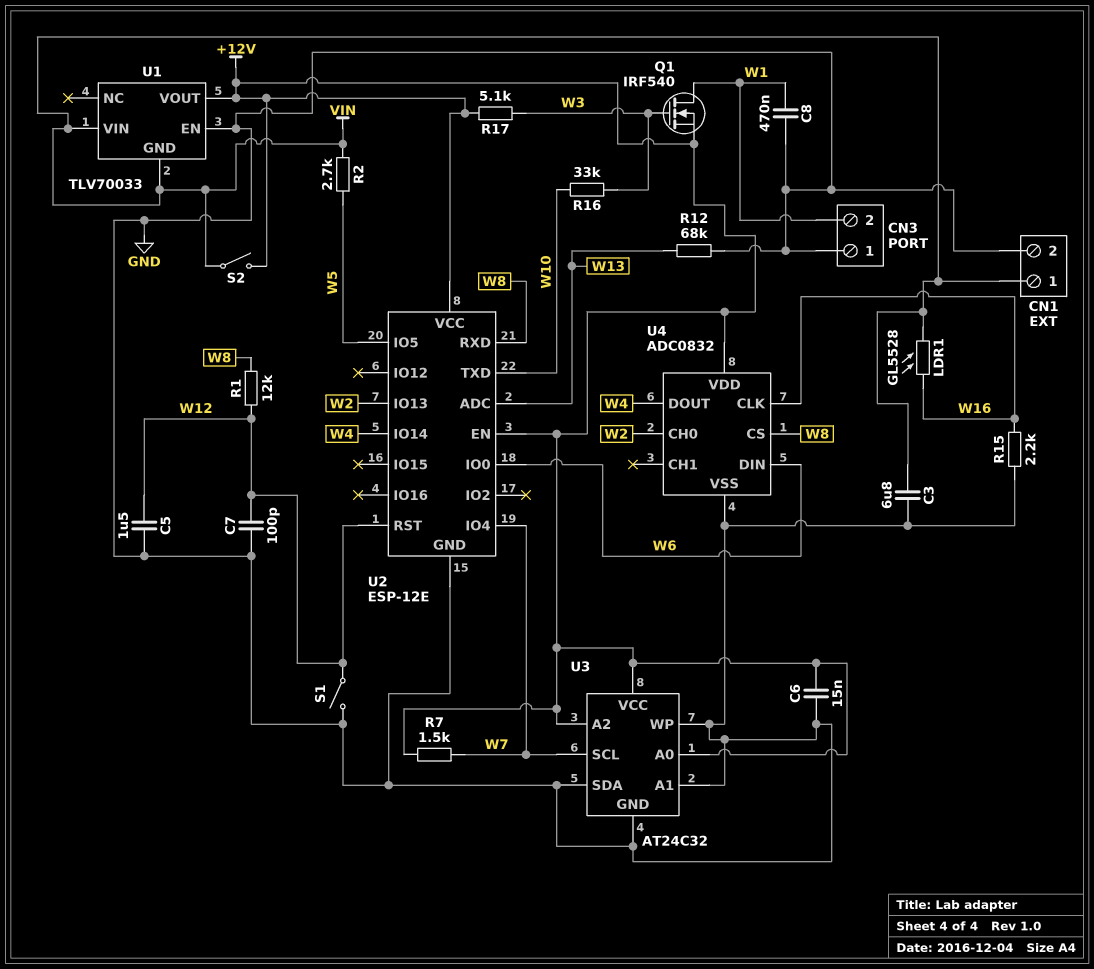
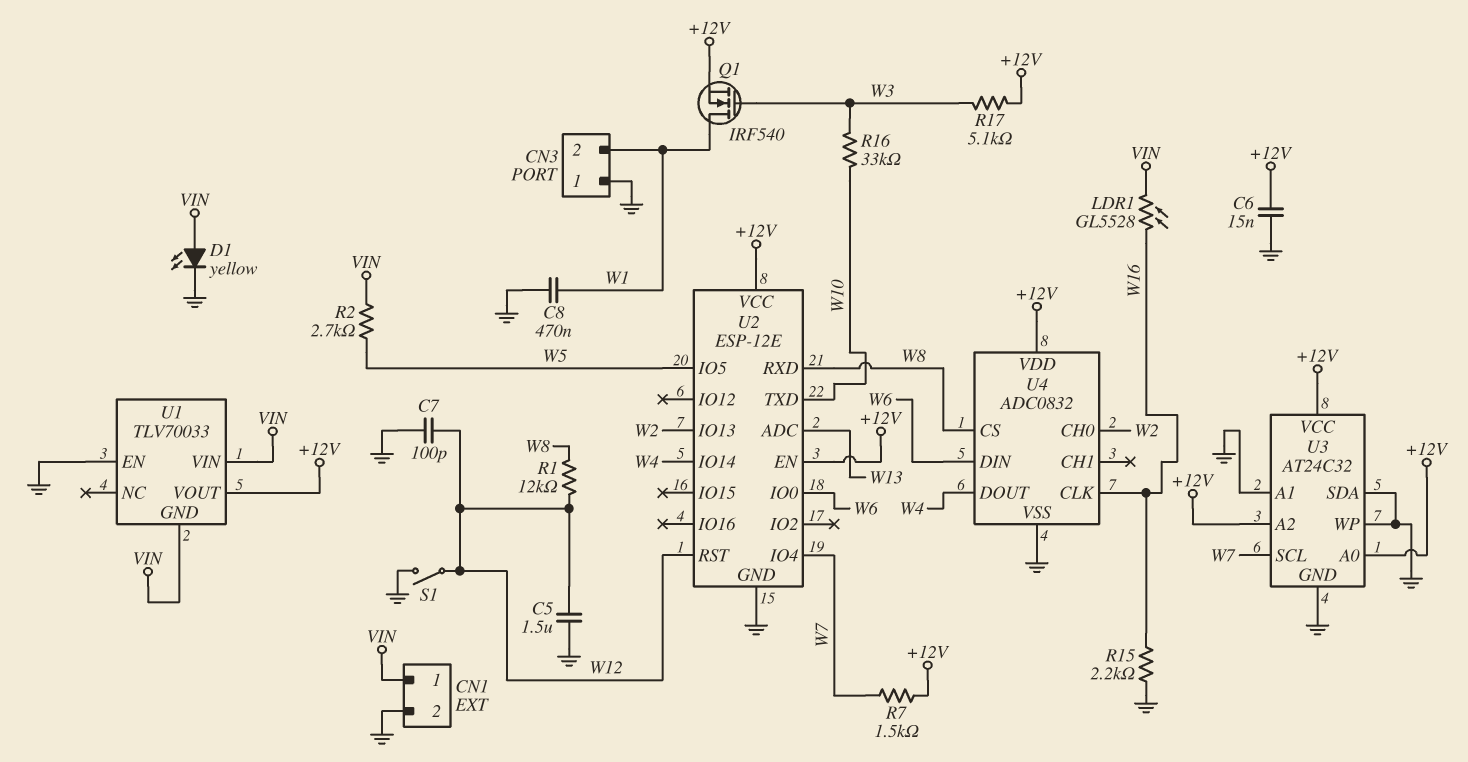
C3: 6.8uF (GND, VIN) -> none
D1: none -> LED yellow (A VIN, K GND)
R12: 68k (GND, W13) -> none
S2: switch (+12V, VIN) -> none

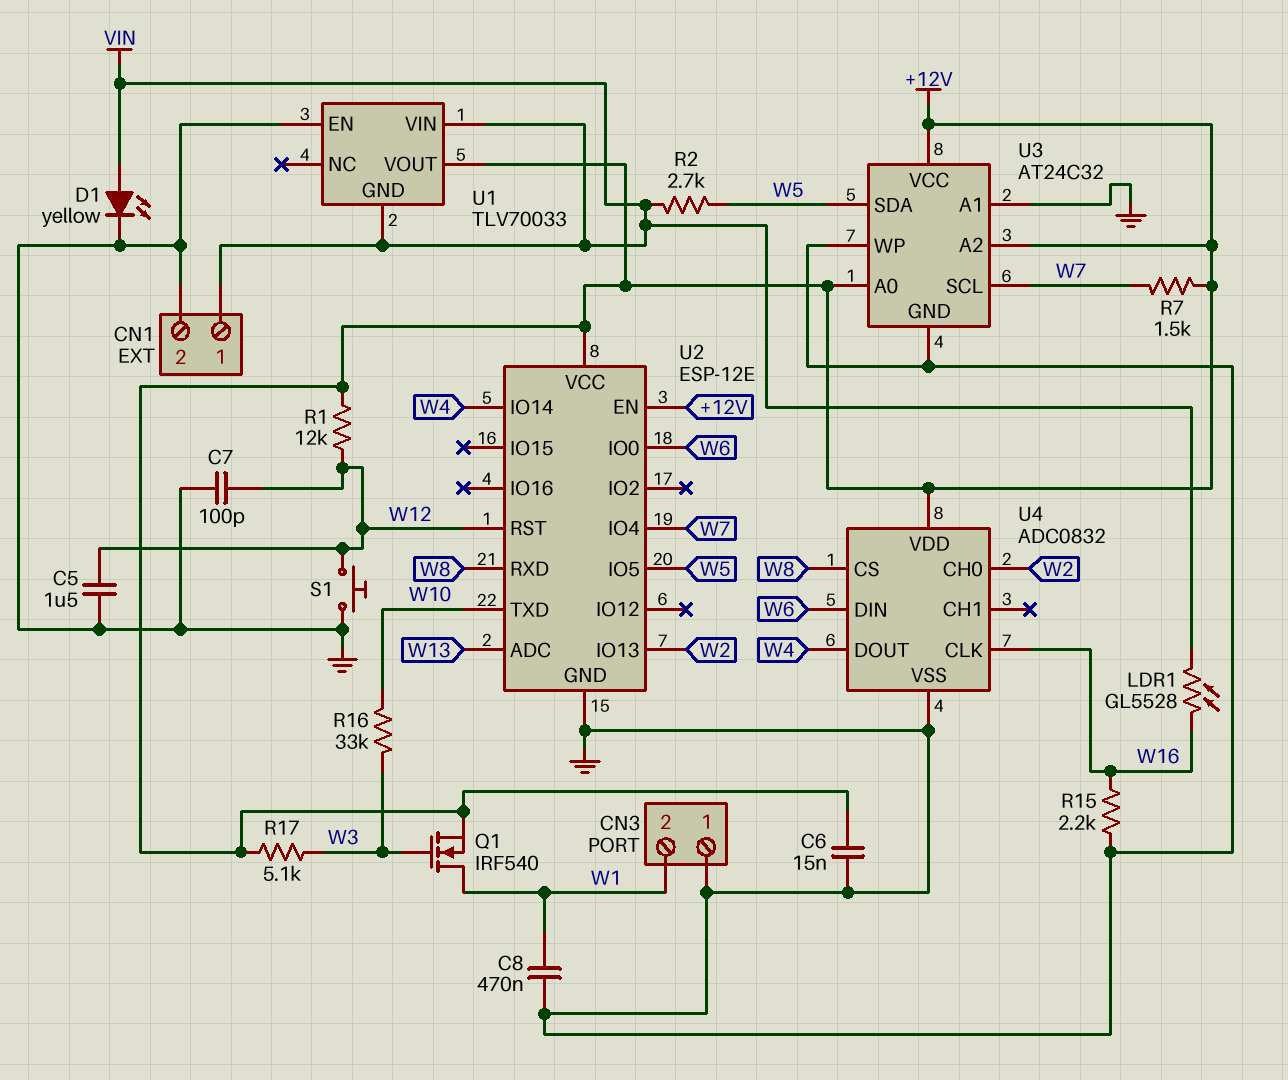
R1: 12k (W8, W12) -> 12k (+12V, W12)
S1: switch (GND, W12) -> button (GND, W12)
U3 pin SDA: GND -> W5

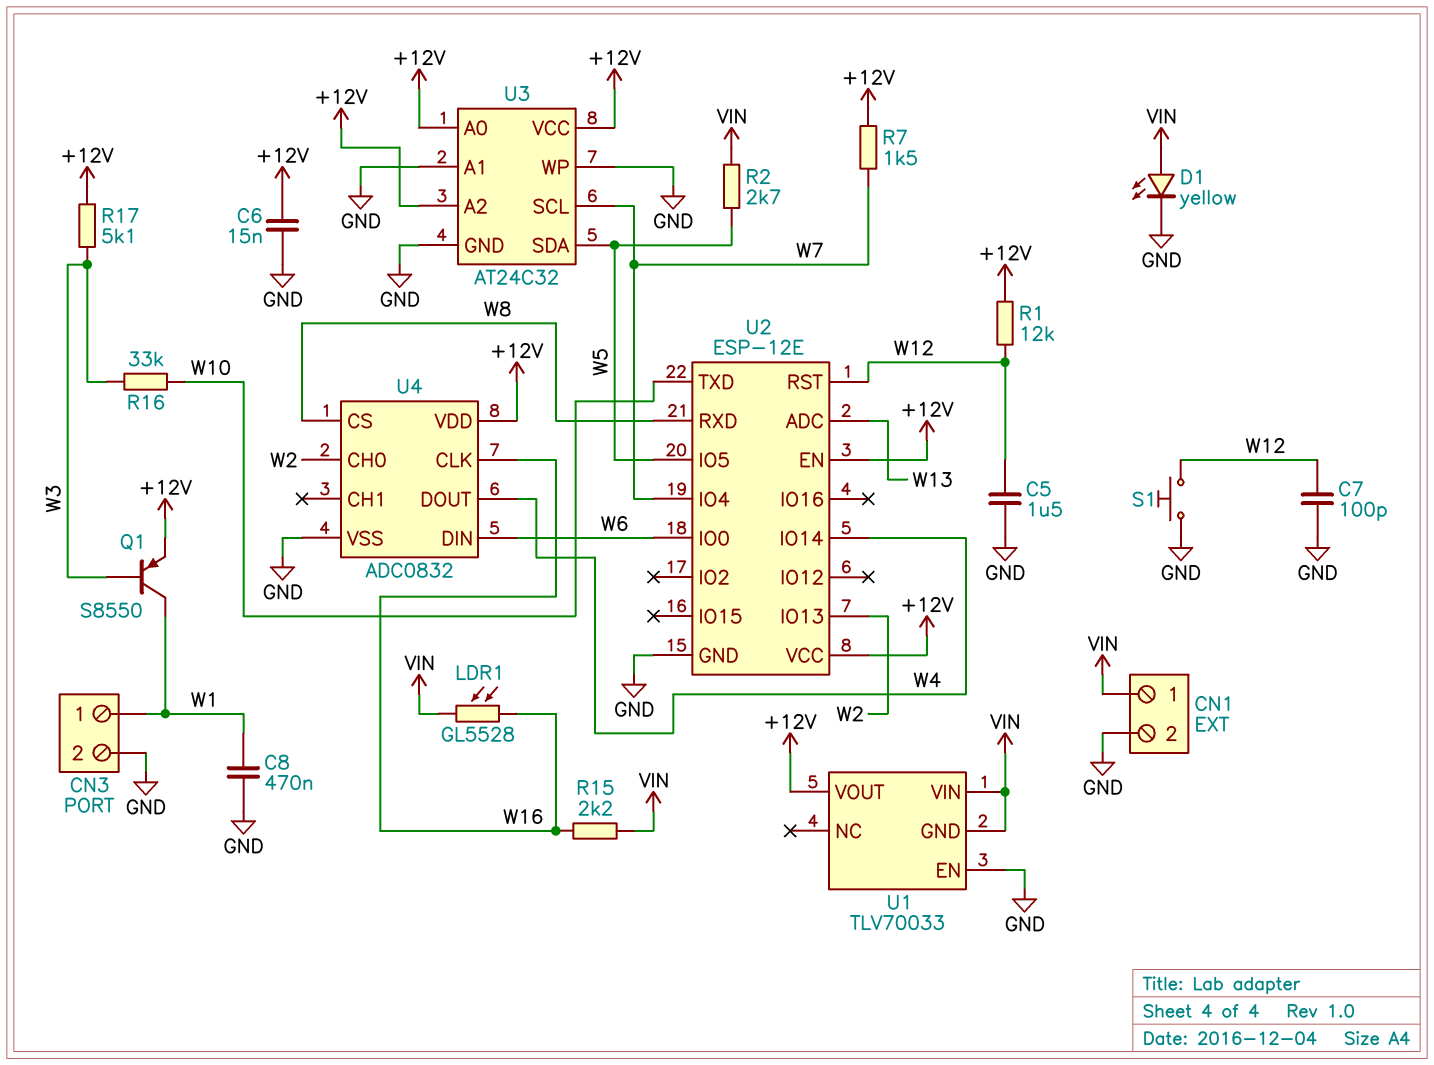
CN3 pin 1: GND -> W1
CN3 pin 2: W1 -> GND
Q1: NMOS IRF540 (G W3, D W1, S +12V) -> PNP S8550 (B W3, C W1, E +12V)
R15: 2.2k (GND, W16) -> 2.2k (VIN, W16)

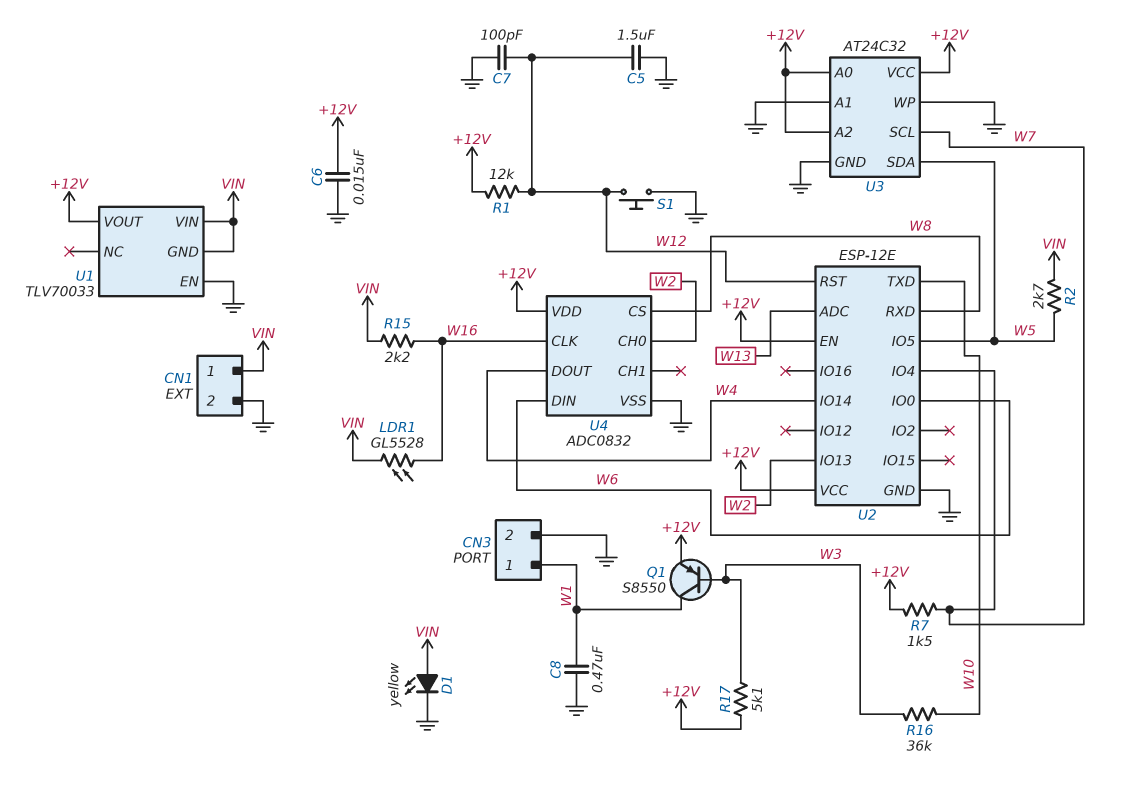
R16: 33k (W3, W10) -> 36k (W3, W10)

